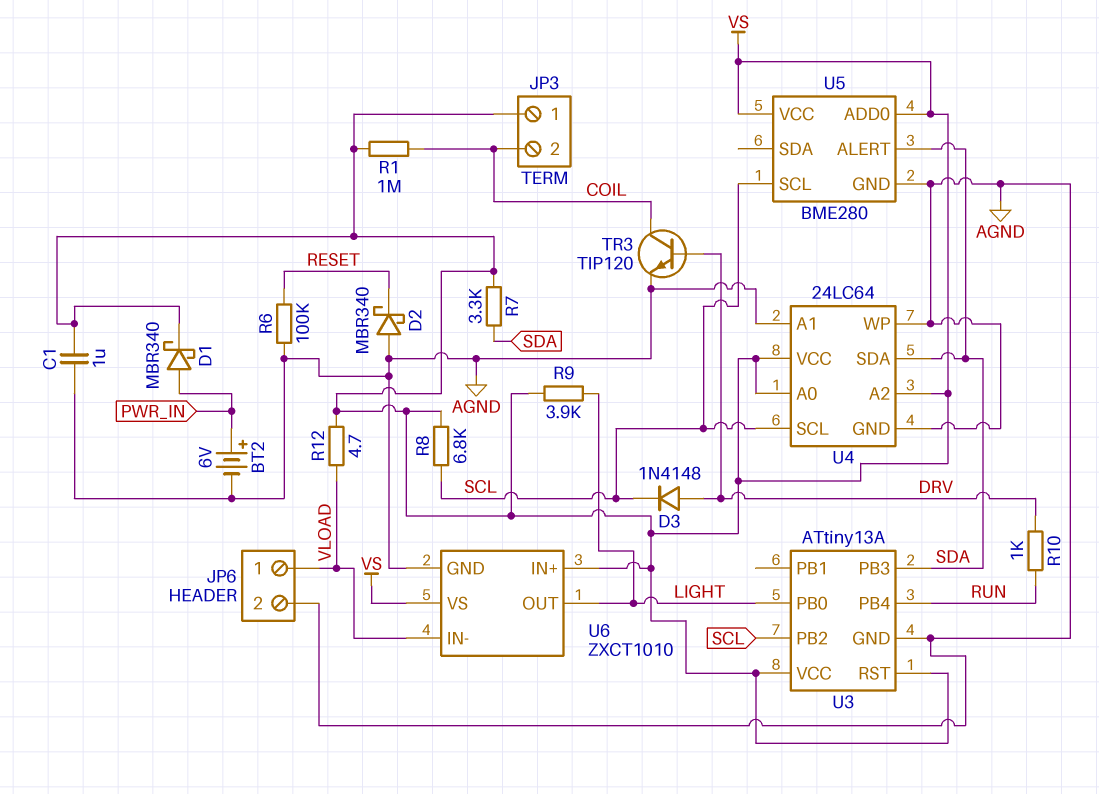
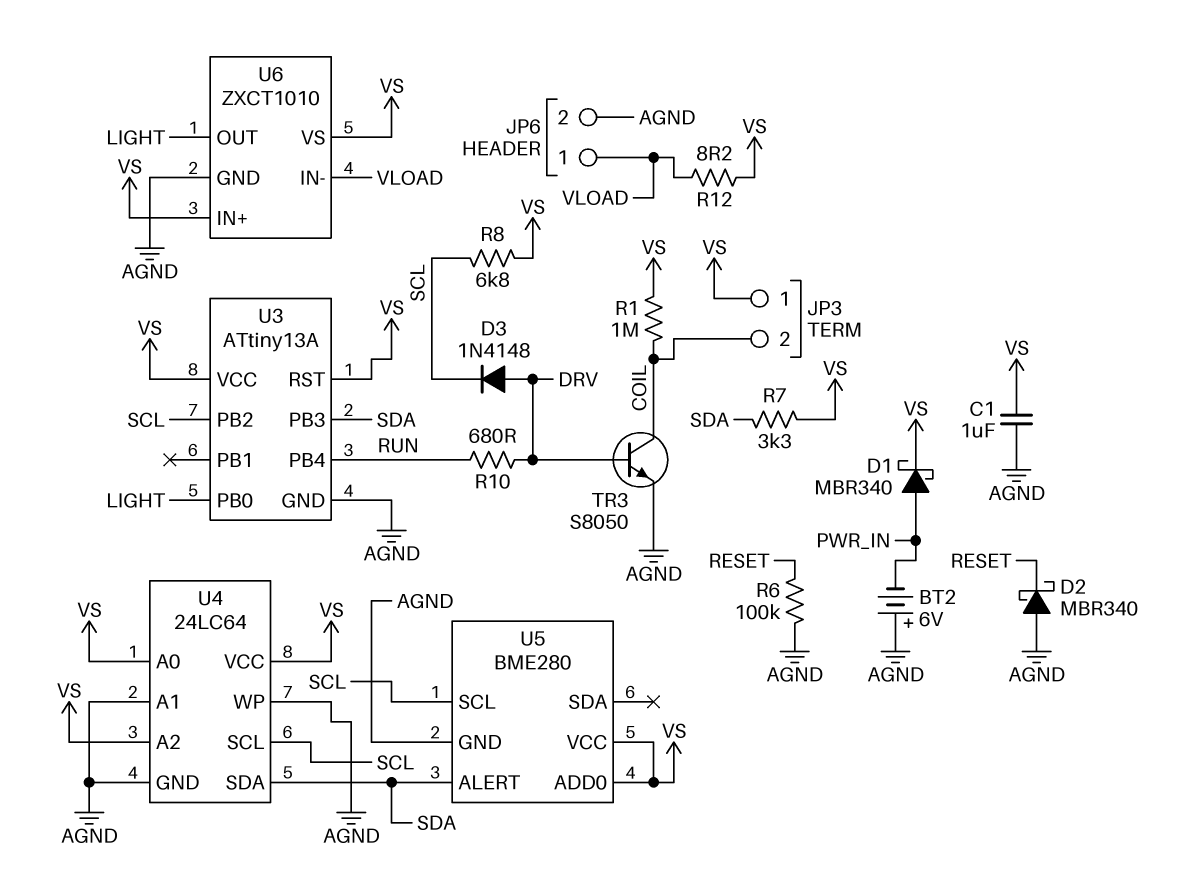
BT2: 6V (plus PWR_IN, minus AGND) -> 6V (plus AGND, minus PWR_IN)
R9: 3.9k (LIGHT, VS) -> none
R10: 1k (DRV, RUN) -> 680 (DRV, RUN)
R12: 4.7 (VLOAD, VS) -> 8.2 (VLOAD, VS)
TR3: NPN TIP120 (B DRV, C COIL, E AGND) -> NPN S8050 (B DRV, C COIL, E AGND)

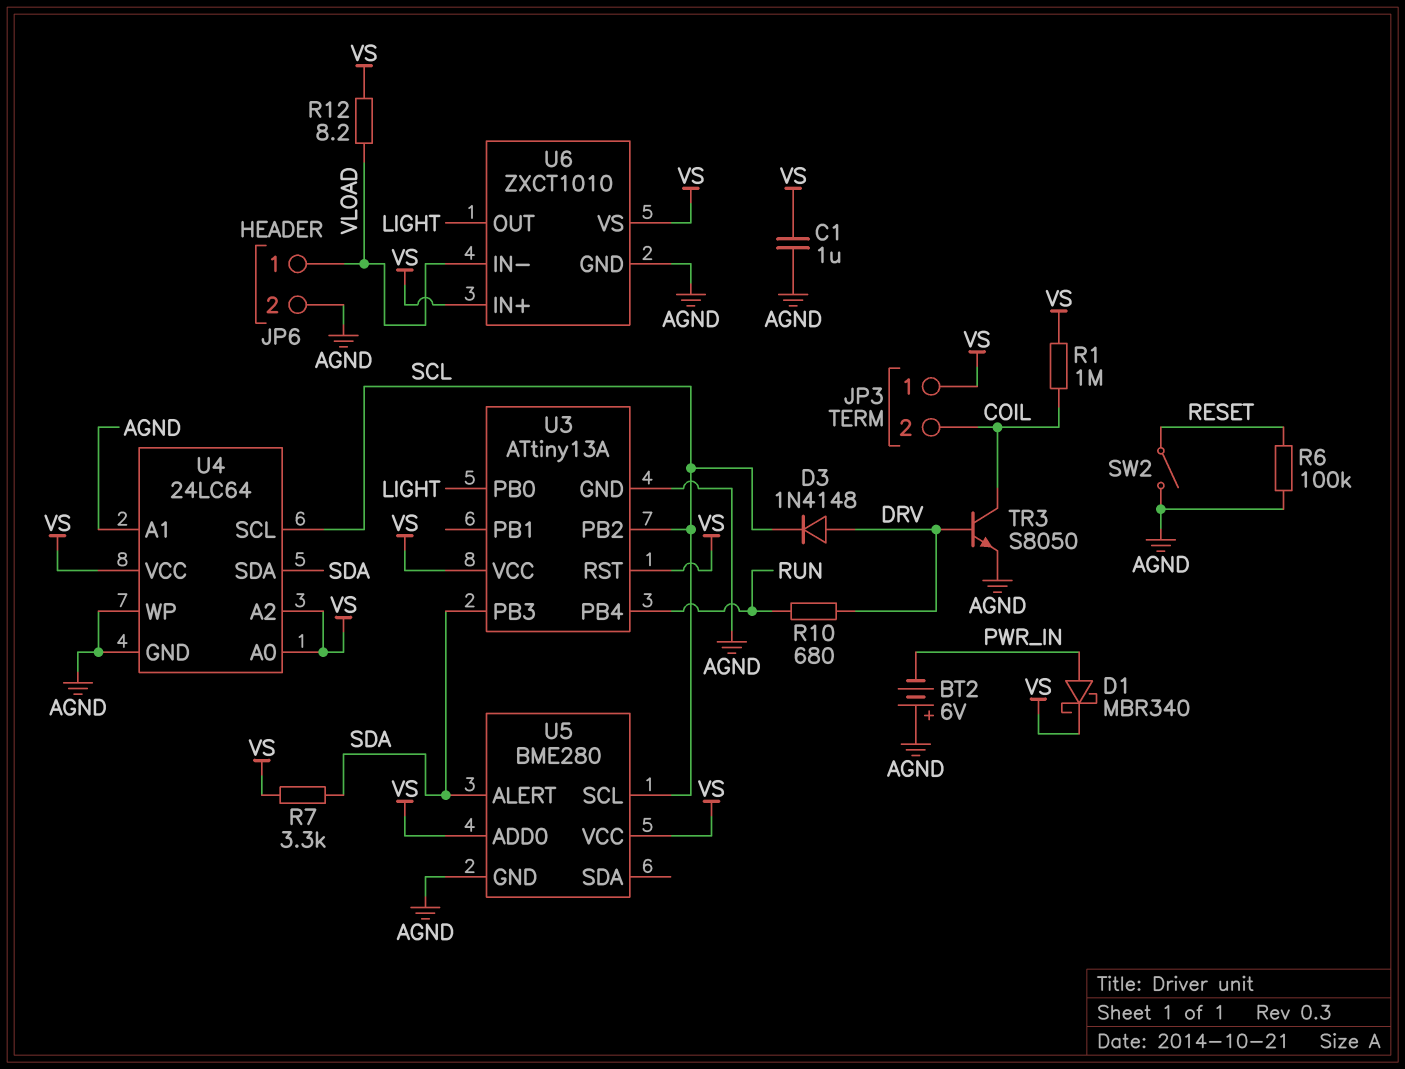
D2: schottky MBR340 (A AGND, K RESET) -> none
R8: 6.8k (SCL, VS) -> none
SW2: none -> switch (AGND, RESET)

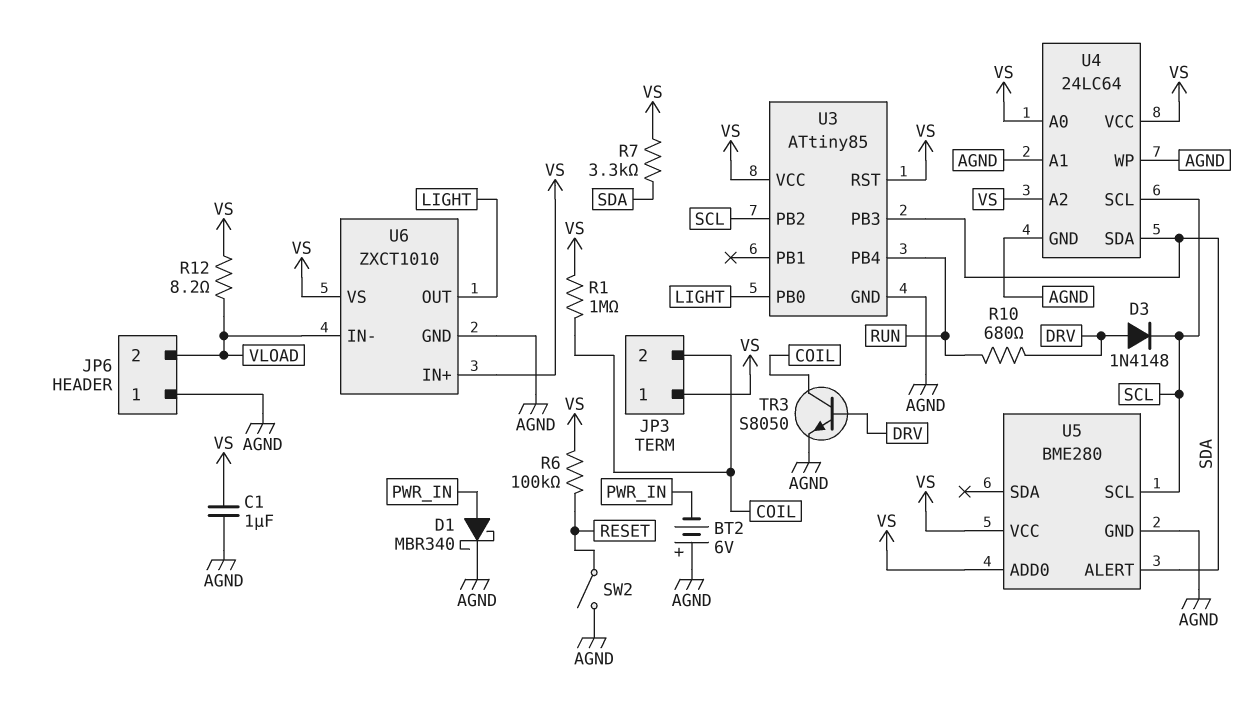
D1: schottky MBR340 (A PWR_IN, K VS) -> schottky MBR340 (A PWR_IN, K AGND)
JP6 pin 1: VLOAD -> AGND
JP6 pin 2: AGND -> VLOAD
R6: 100k (AGND, RESET) -> 100k (RESET, VS)
U3: ATtiny13A -> ATtiny85

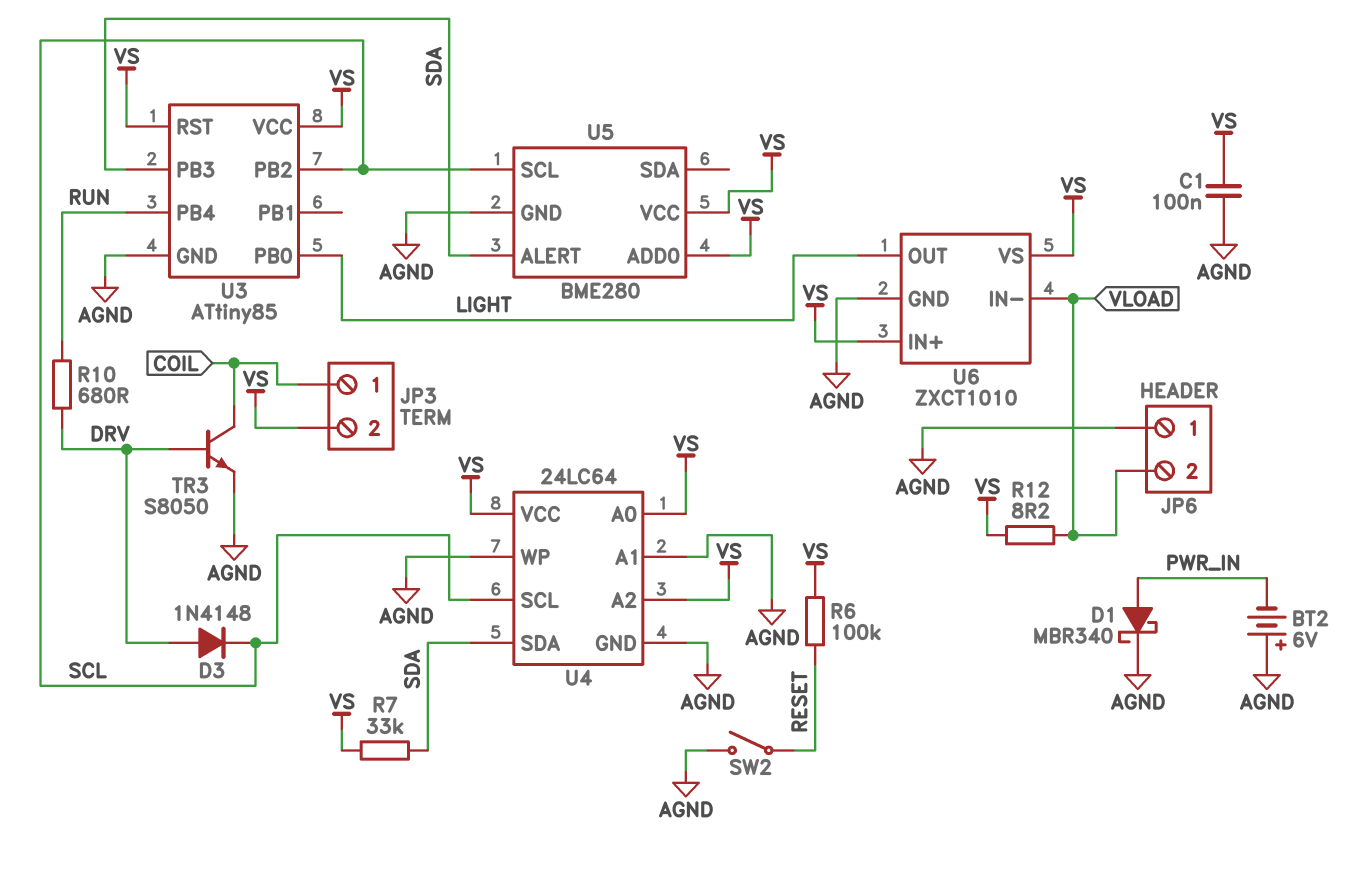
C1: 1uF (AGND, VS) -> 100nF (AGND, VS)
JP3 pin 1: VS -> COIL
JP3 pin 2: COIL -> VS
R1: 1M (COIL, VS) -> none
R7: 3.3k (SDA, VS) -> 33k (SDA, VS)

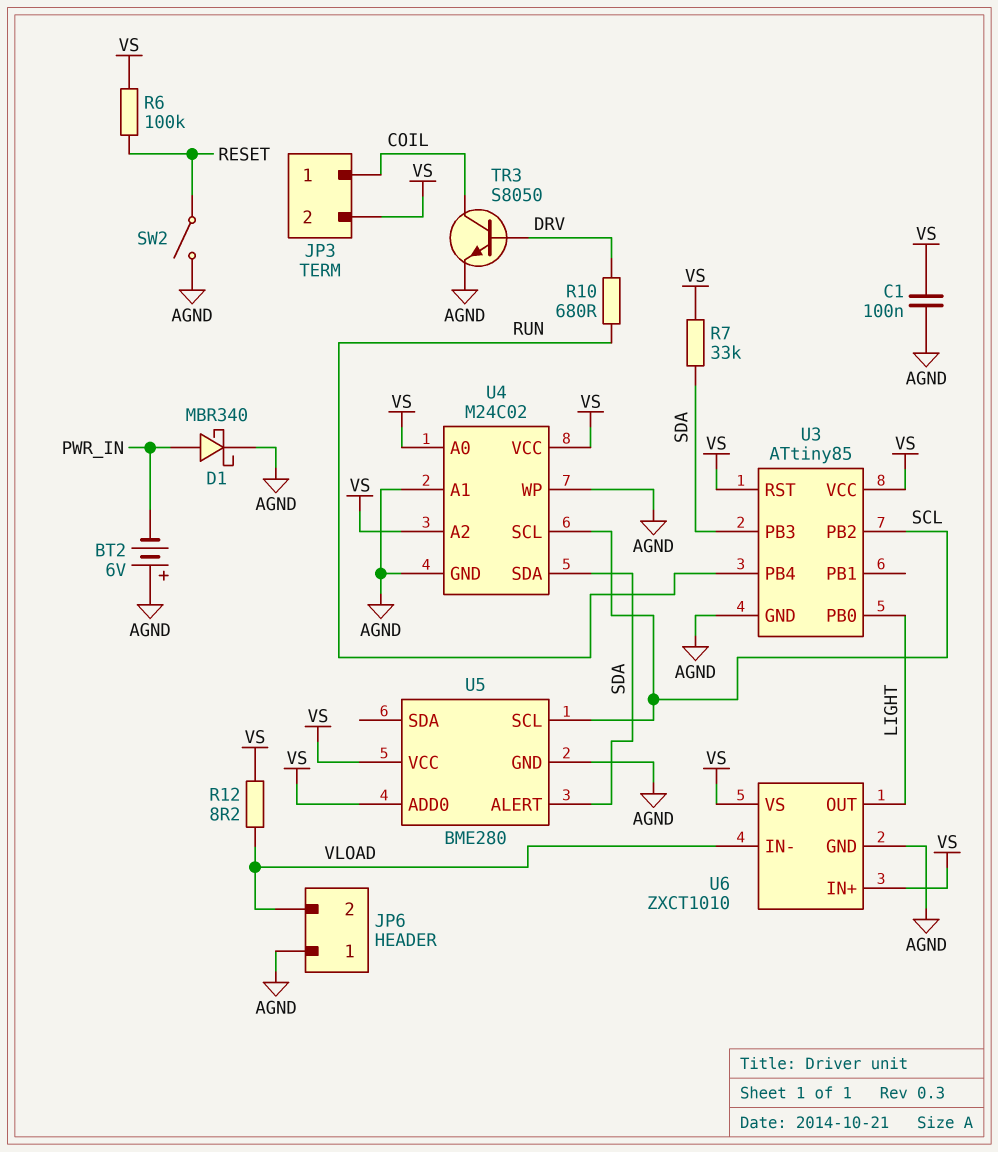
D3: diode 1N4148 (A DRV, K SCL) -> none
U4: 24LC64 -> M24C02

